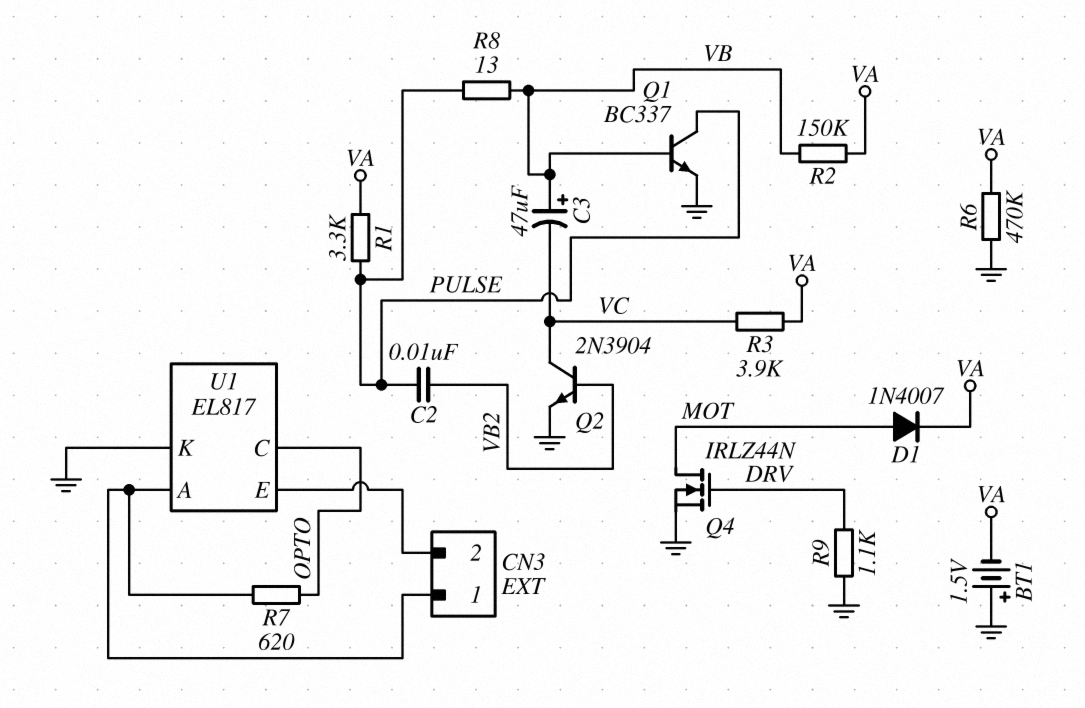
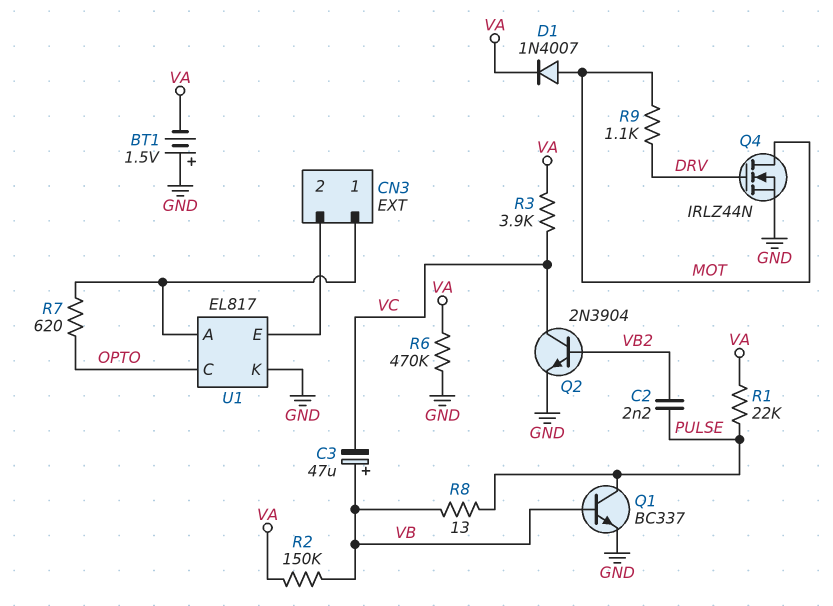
C2: 10nF (PULSE, VB2) -> 2.2nF (PULSE, VB2)
R1: 3.3k (PULSE, VA) -> 22k (PULSE, VA)
R9: 1.1k (DRV, GND) -> 1.1k (DRV, MOT)

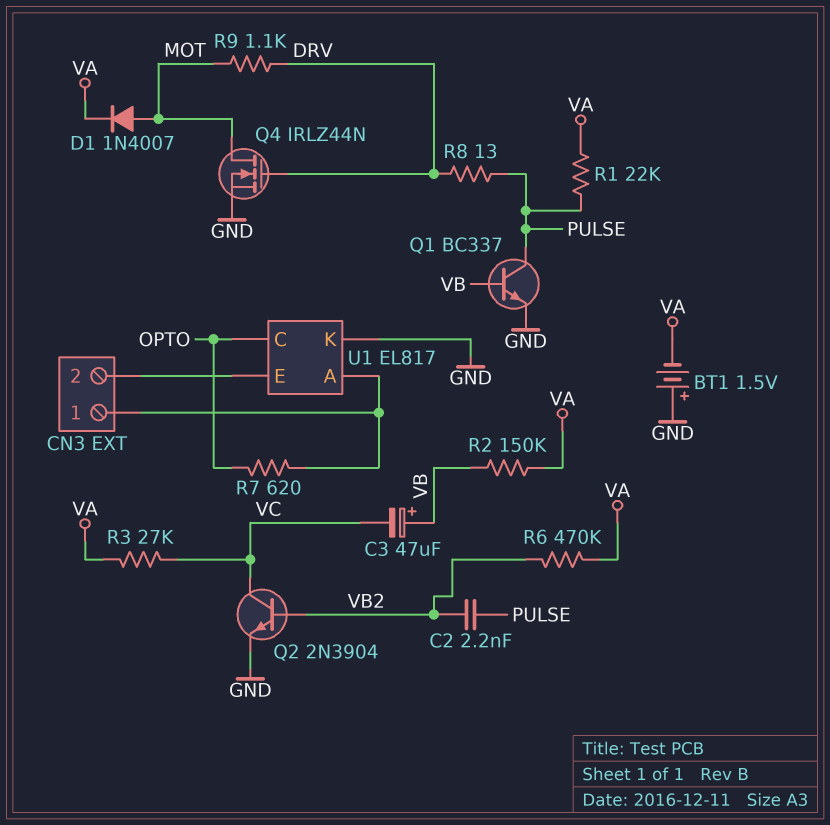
R3: 3.9k (VA, VC) -> 27k (VA, VC)
R6: 470k (GND, VA) -> 470k (VA, VB2)
R8: 13 (PULSE, VB) -> 13 (DRV, PULSE)

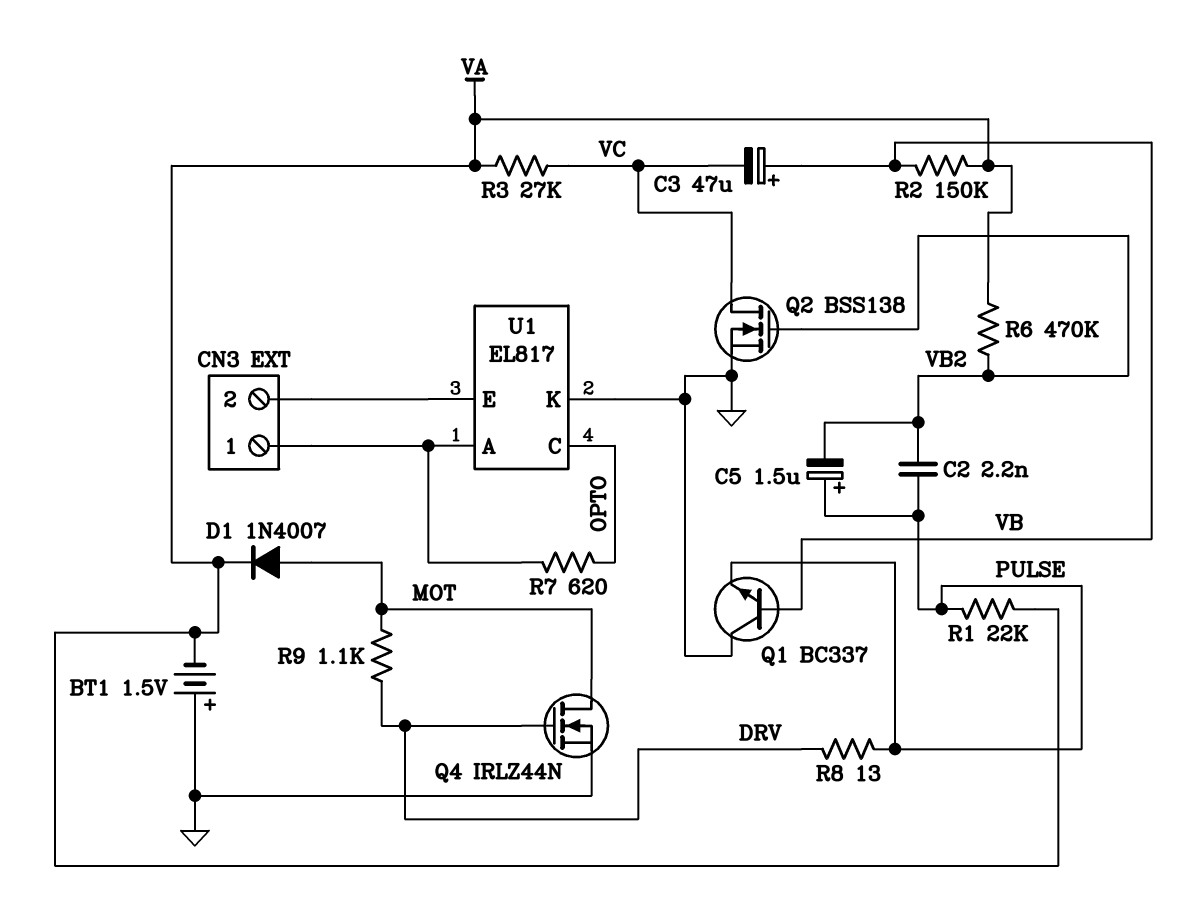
C5: none -> 1.5uF (plus PULSE, minus VB2)
Q1: NPN BC337 (B VB, C PULSE, E GND) -> NPN BC337 (B VB, C GND, E PULSE)
Q2: NPN 2N3904 (B VB2, C VC, E GND) -> NMOS BSS138 (G VB2, D VC, S GND)

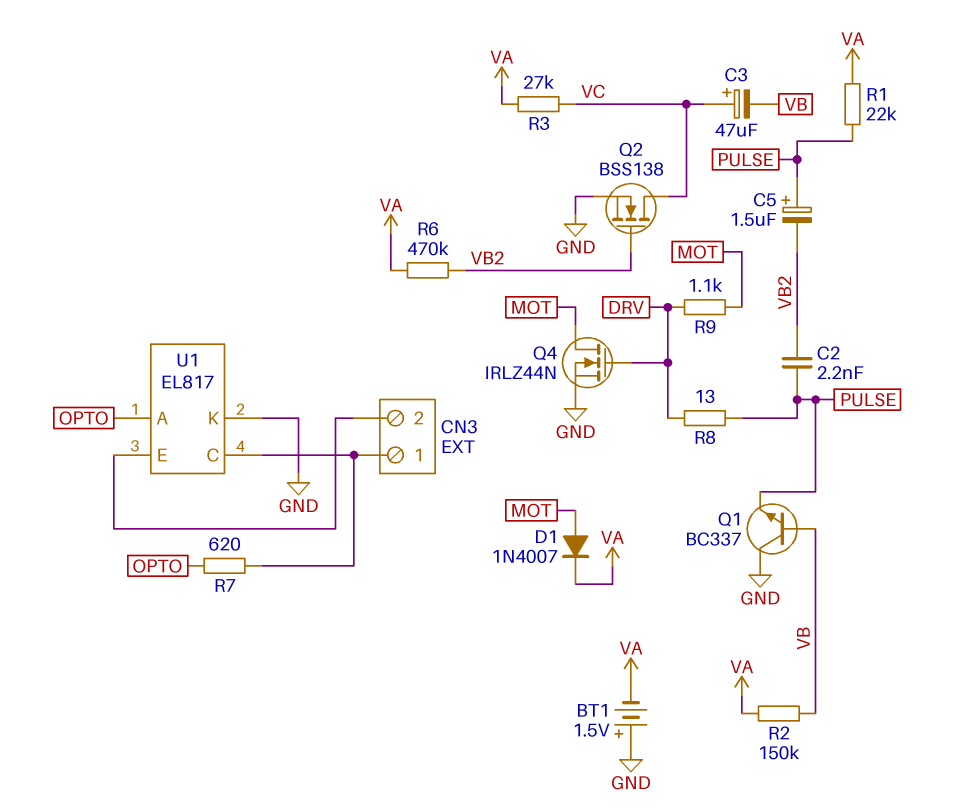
C3: 47uF (plus VB, minus VC) -> 47uF (plus VC, minus VB)
U1 pin A: CN3/1 -> OPTO
U1 pin C: OPTO -> CN3/1

